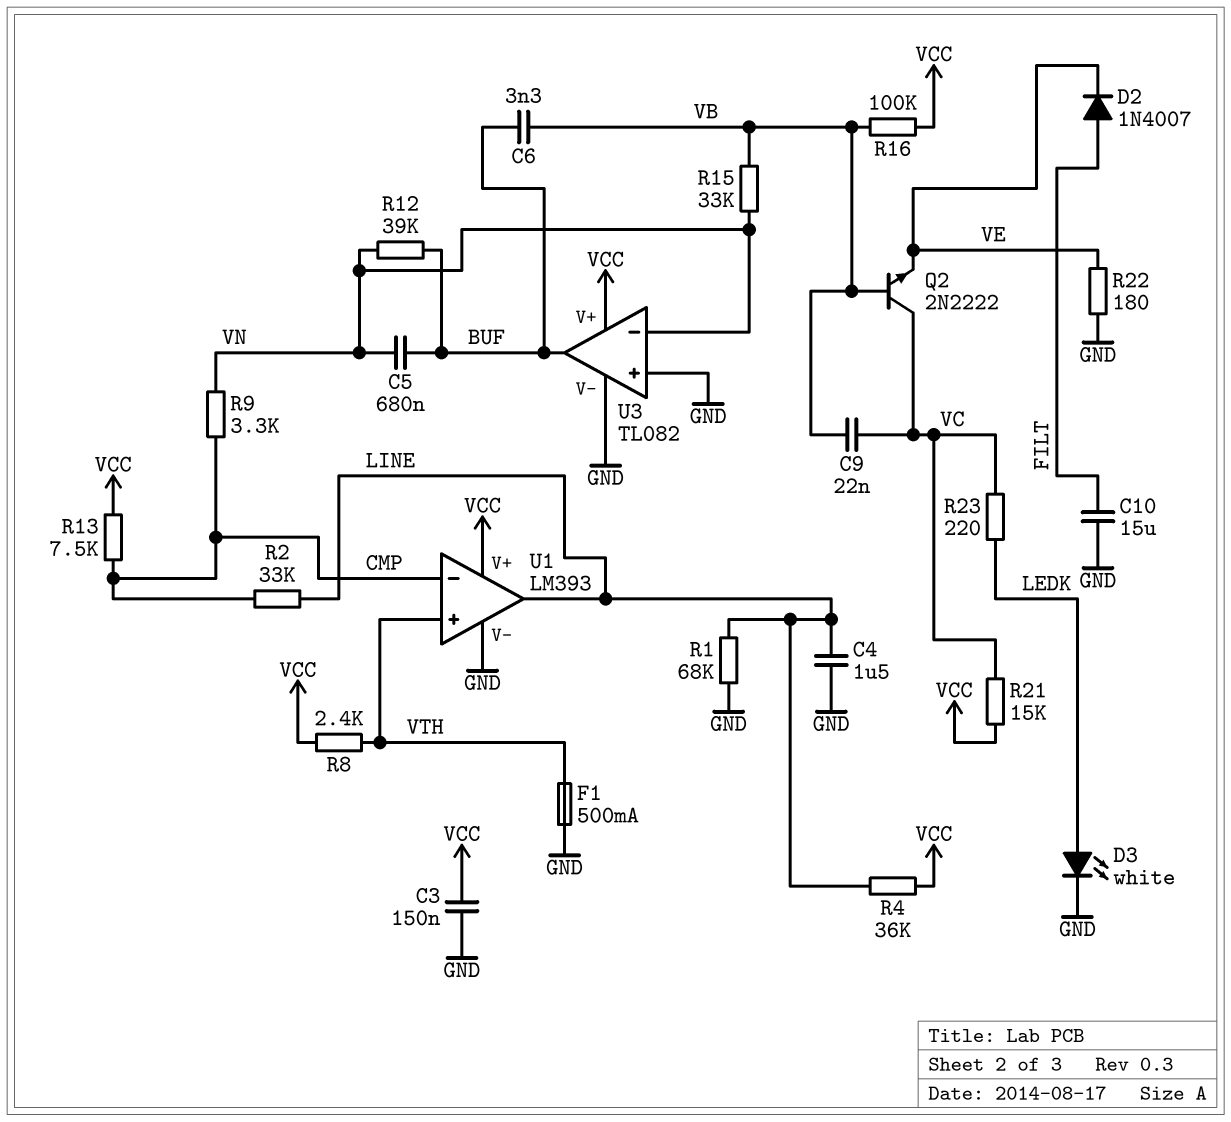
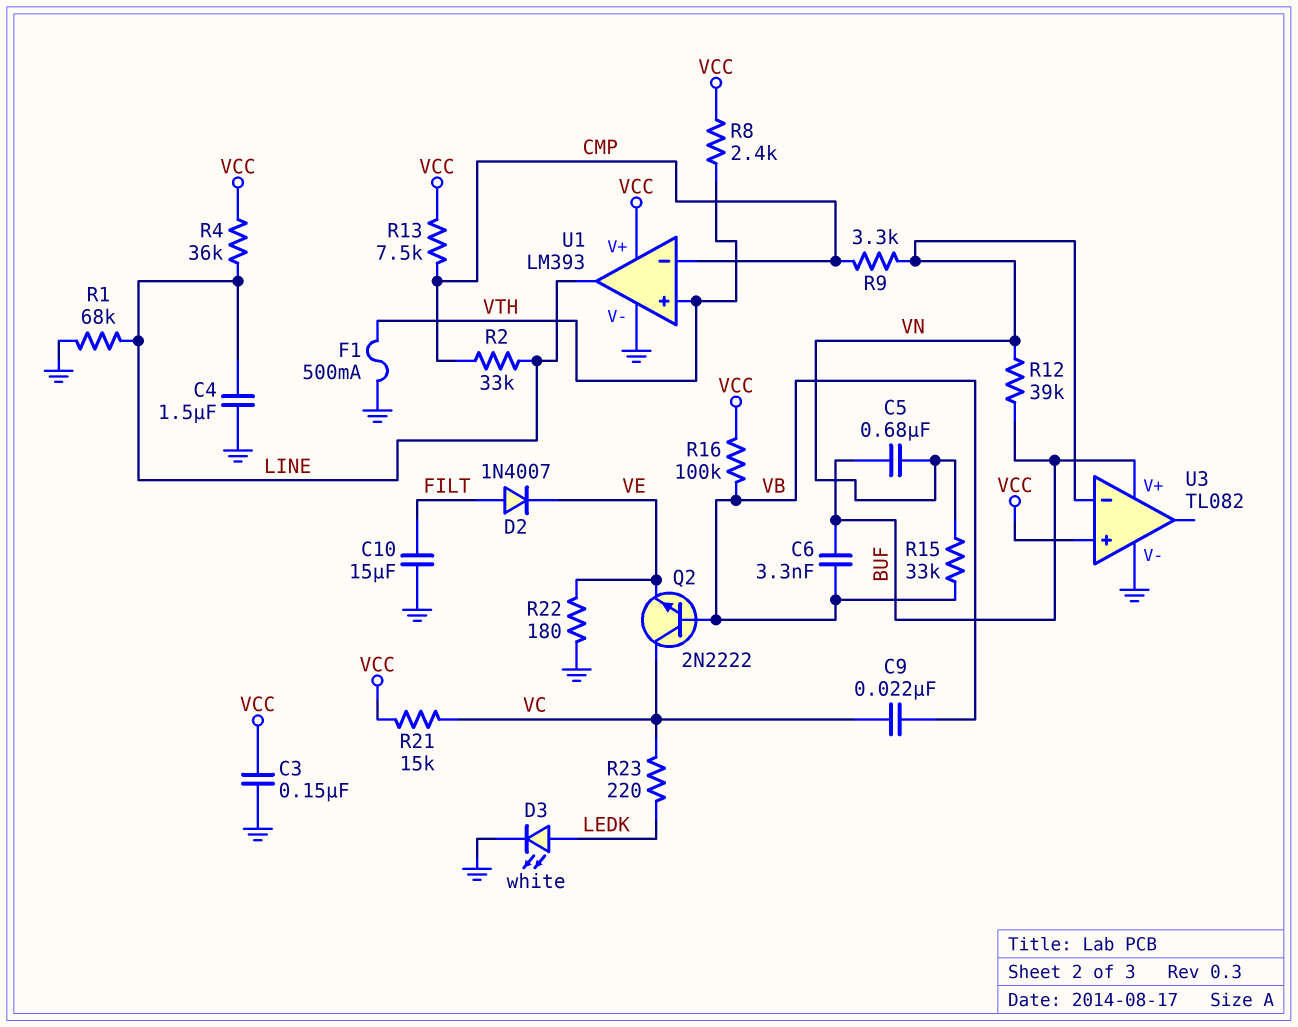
U3 pin V+: VCC -> BUF
U3 pin in+: GND -> VCC
U3 pin out: BUF -> none

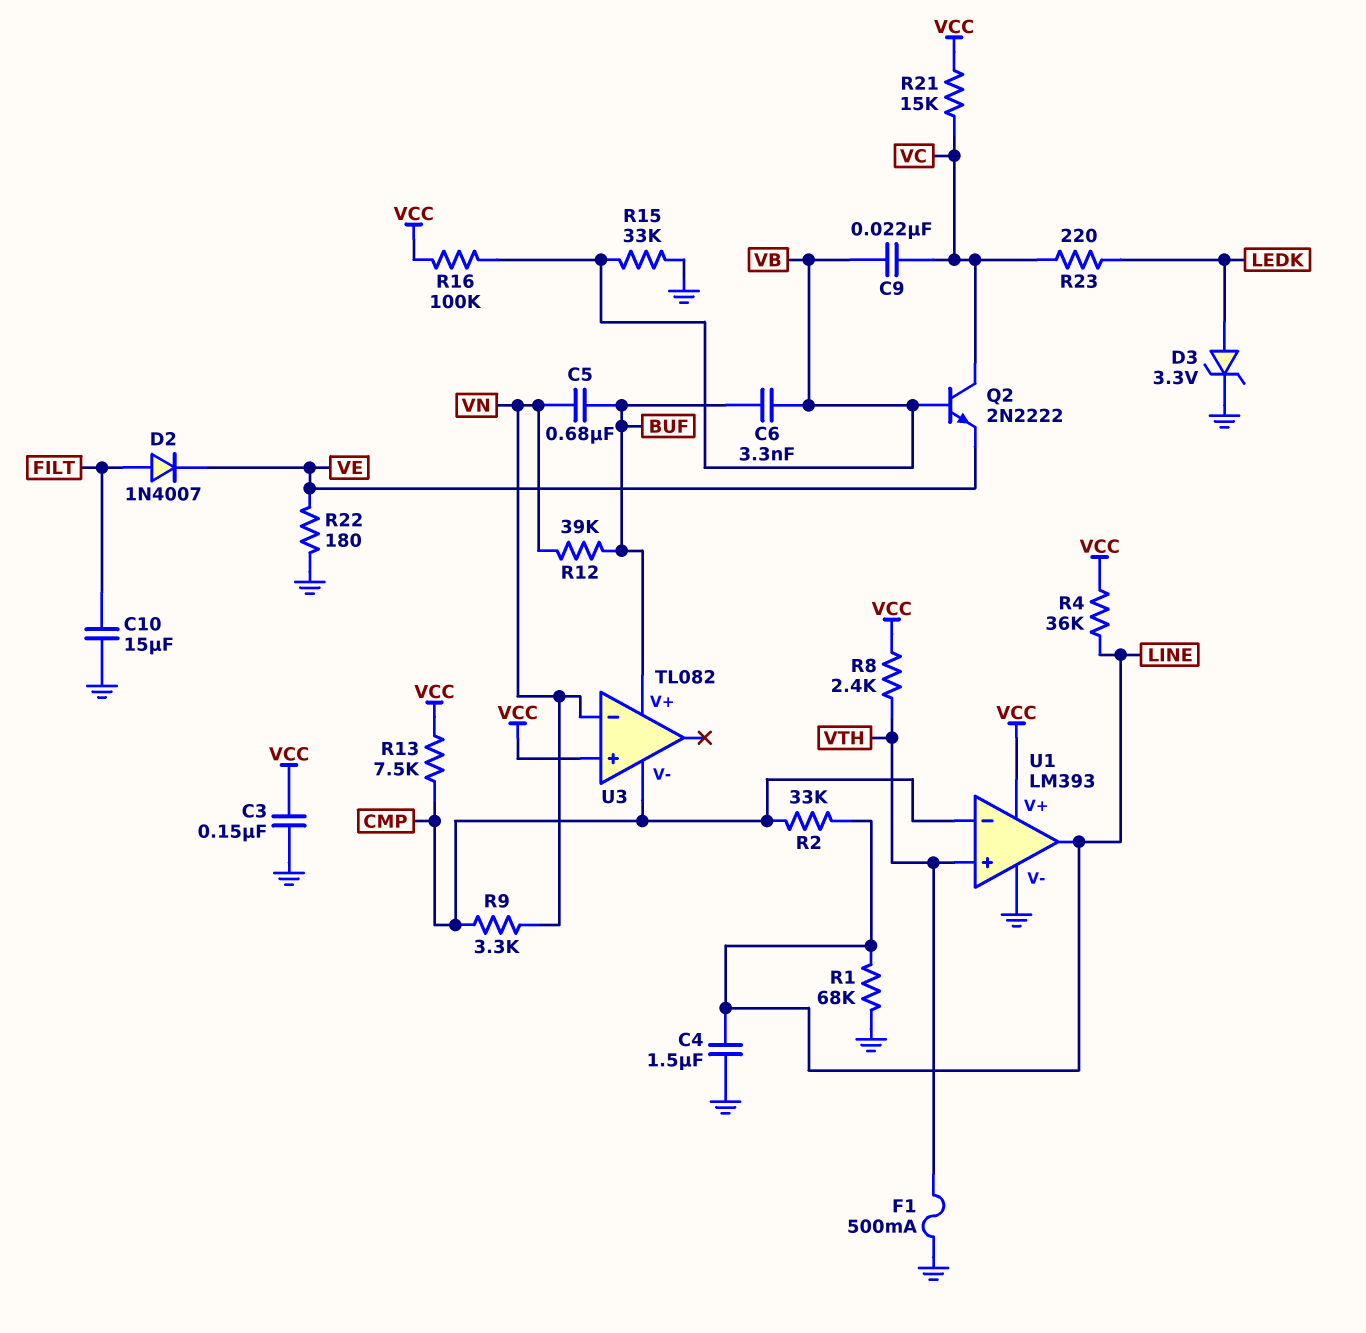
D3: LED white (A LEDK, K GND) -> zener 3.3V (A LEDK, K GND)
R15: 33k (VB, VN) -> 33k (GND, VB)
U3 pin V-: GND -> CMP

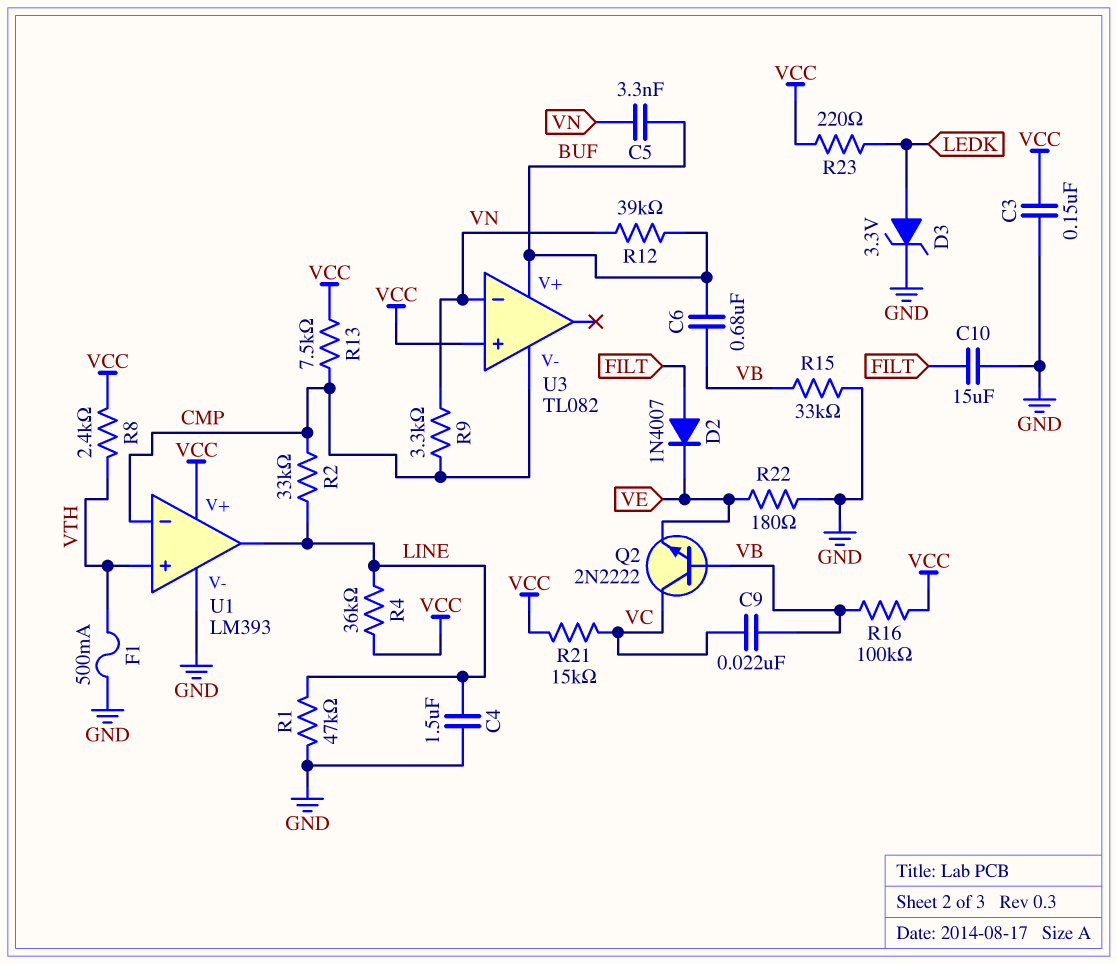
C5: 680nF (BUF, VN) -> 3.3nF (BUF, VN)
C6: 3.3nF (BUF, VB) -> 680nF (BUF, VB)
R1: 68k (GND, LINE) -> 47k (GND, LINE)
R23: 220 (LEDK, VC) -> 220 (LEDK, VCC)

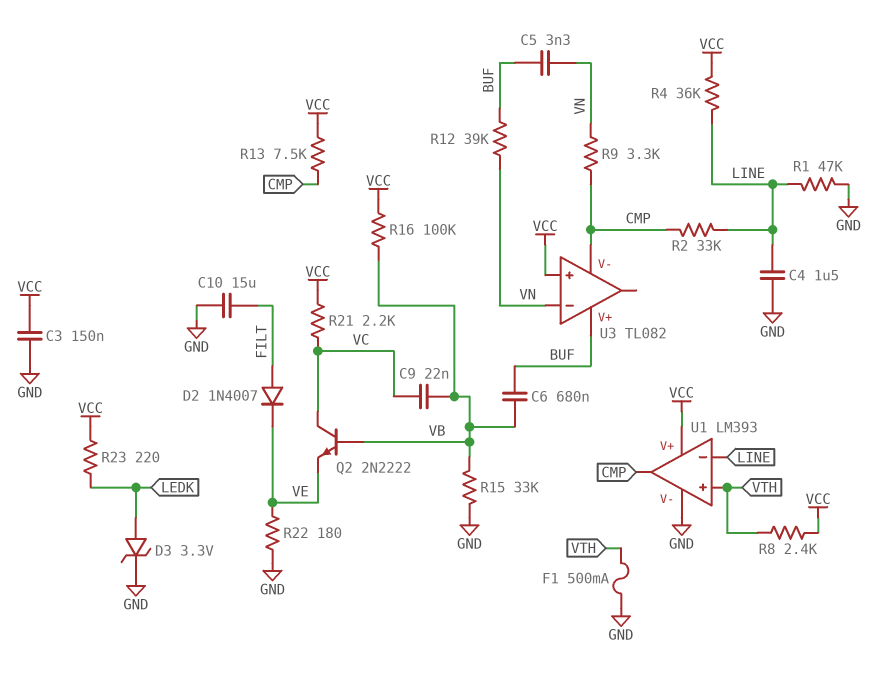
R21: 15k (VC, VCC) -> 2.2k (VC, VCC)
U1 pin in-: CMP -> LINE
U1 pin out: LINE -> CMP

